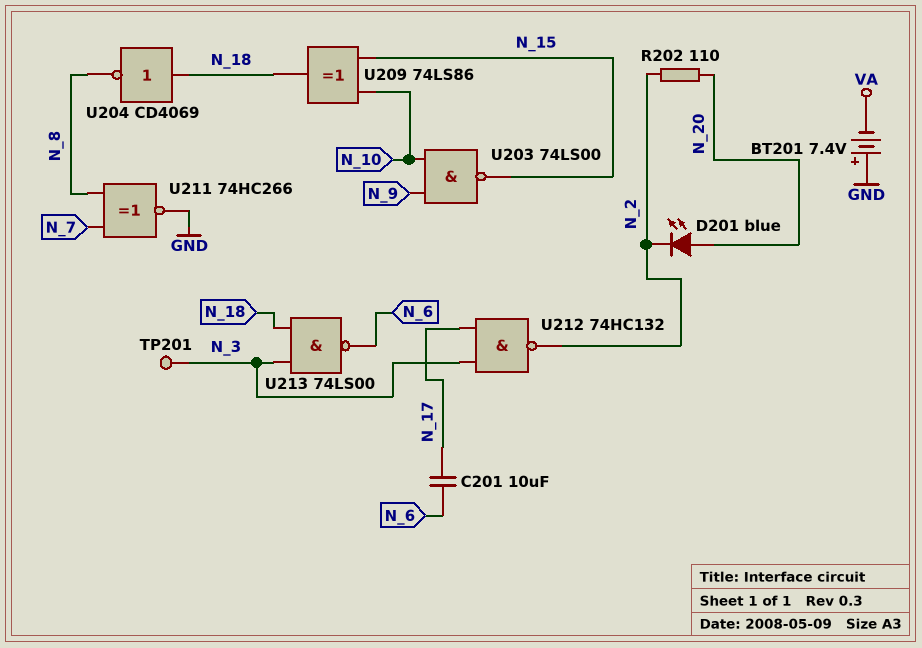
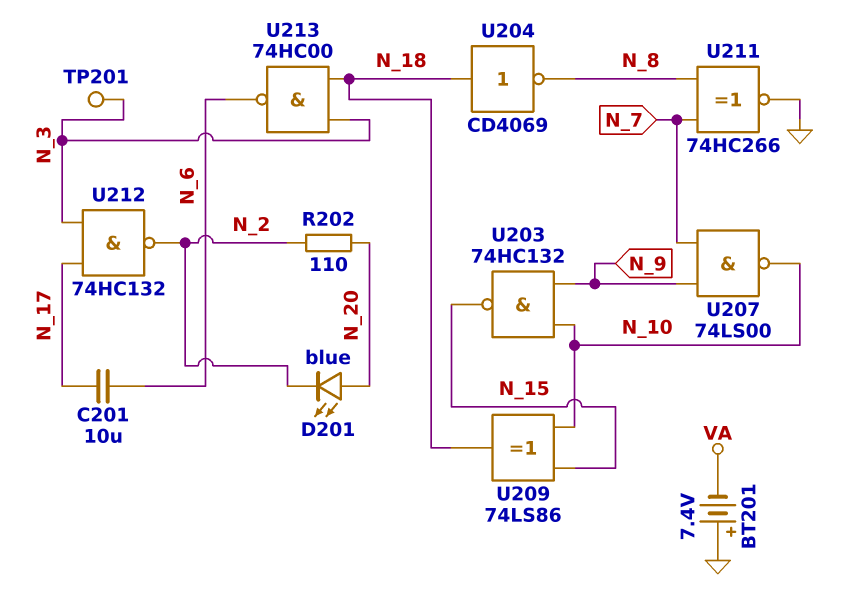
U203: NAND 74LS00 (in N_9, in N_10, out N_15) -> NAND 74HC132 (in N_9, in N_10, out N_15)
U207: none -> NAND 74LS00 (in N_7, in N_9, out N_10)
U213: NAND 74LS00 (in N_3, in N_18, out N_6) -> NAND 74HC00 (in N_3, in N_18, out N_6)

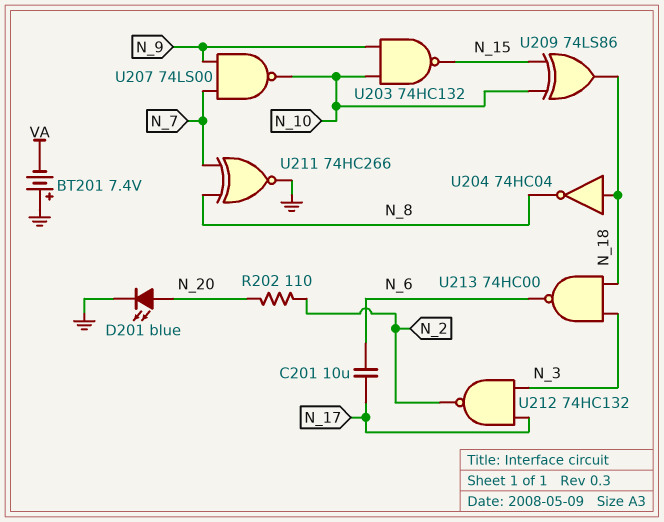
D201: LED blue (A N_20, K N_2) -> LED blue (A N_20, K GND)
TP201: test point (N_3) -> none
U204: NOT CD4069 (in N_18, out N_8) -> NOT 74HC04 (in N_18, out N_8)

